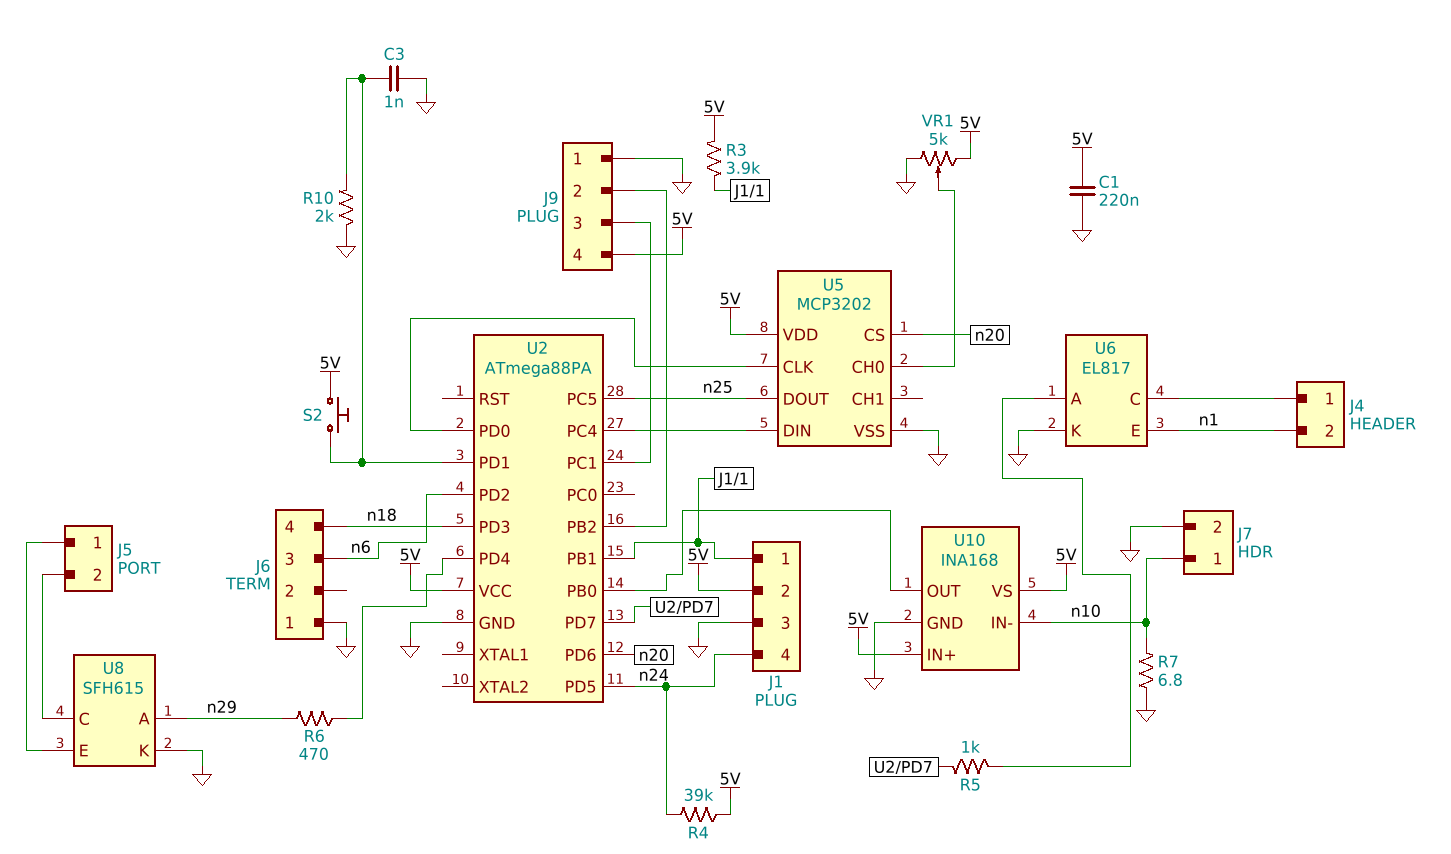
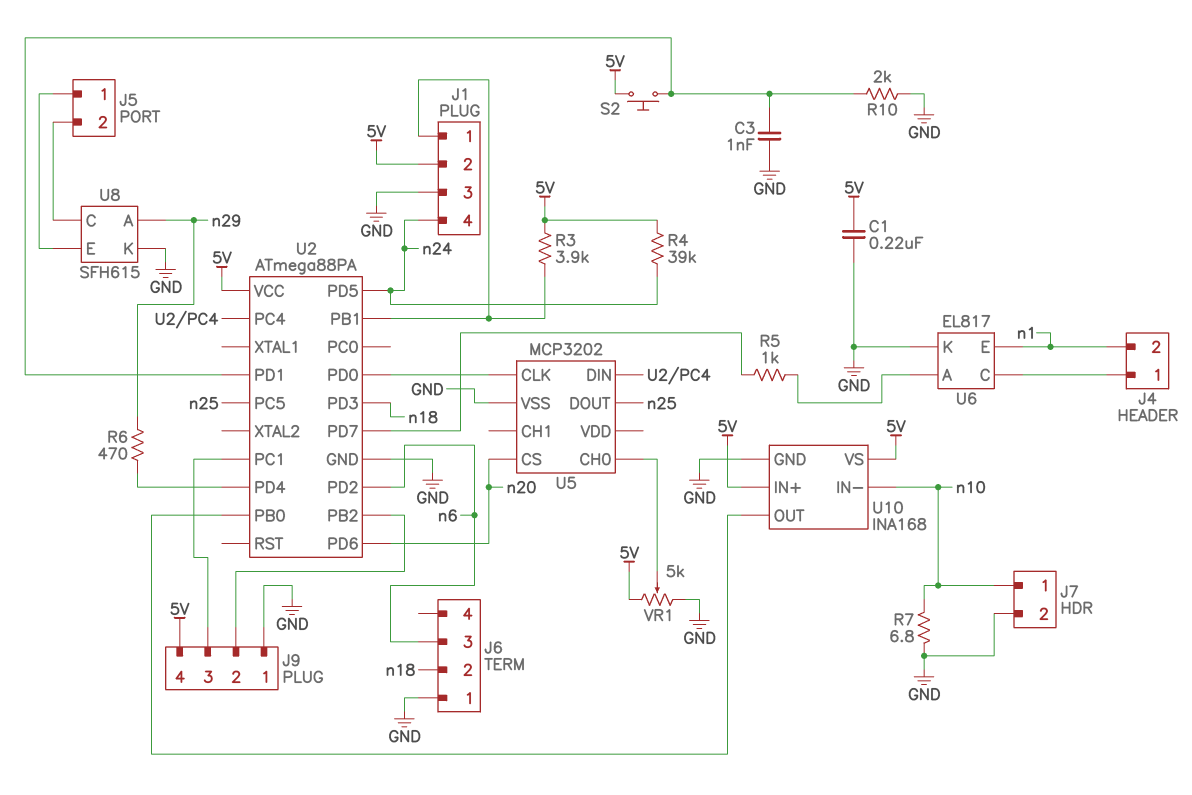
J6 pin 2: none -> n18
J6 pin 4: n18 -> none
U5 pin VDD: 5V -> none

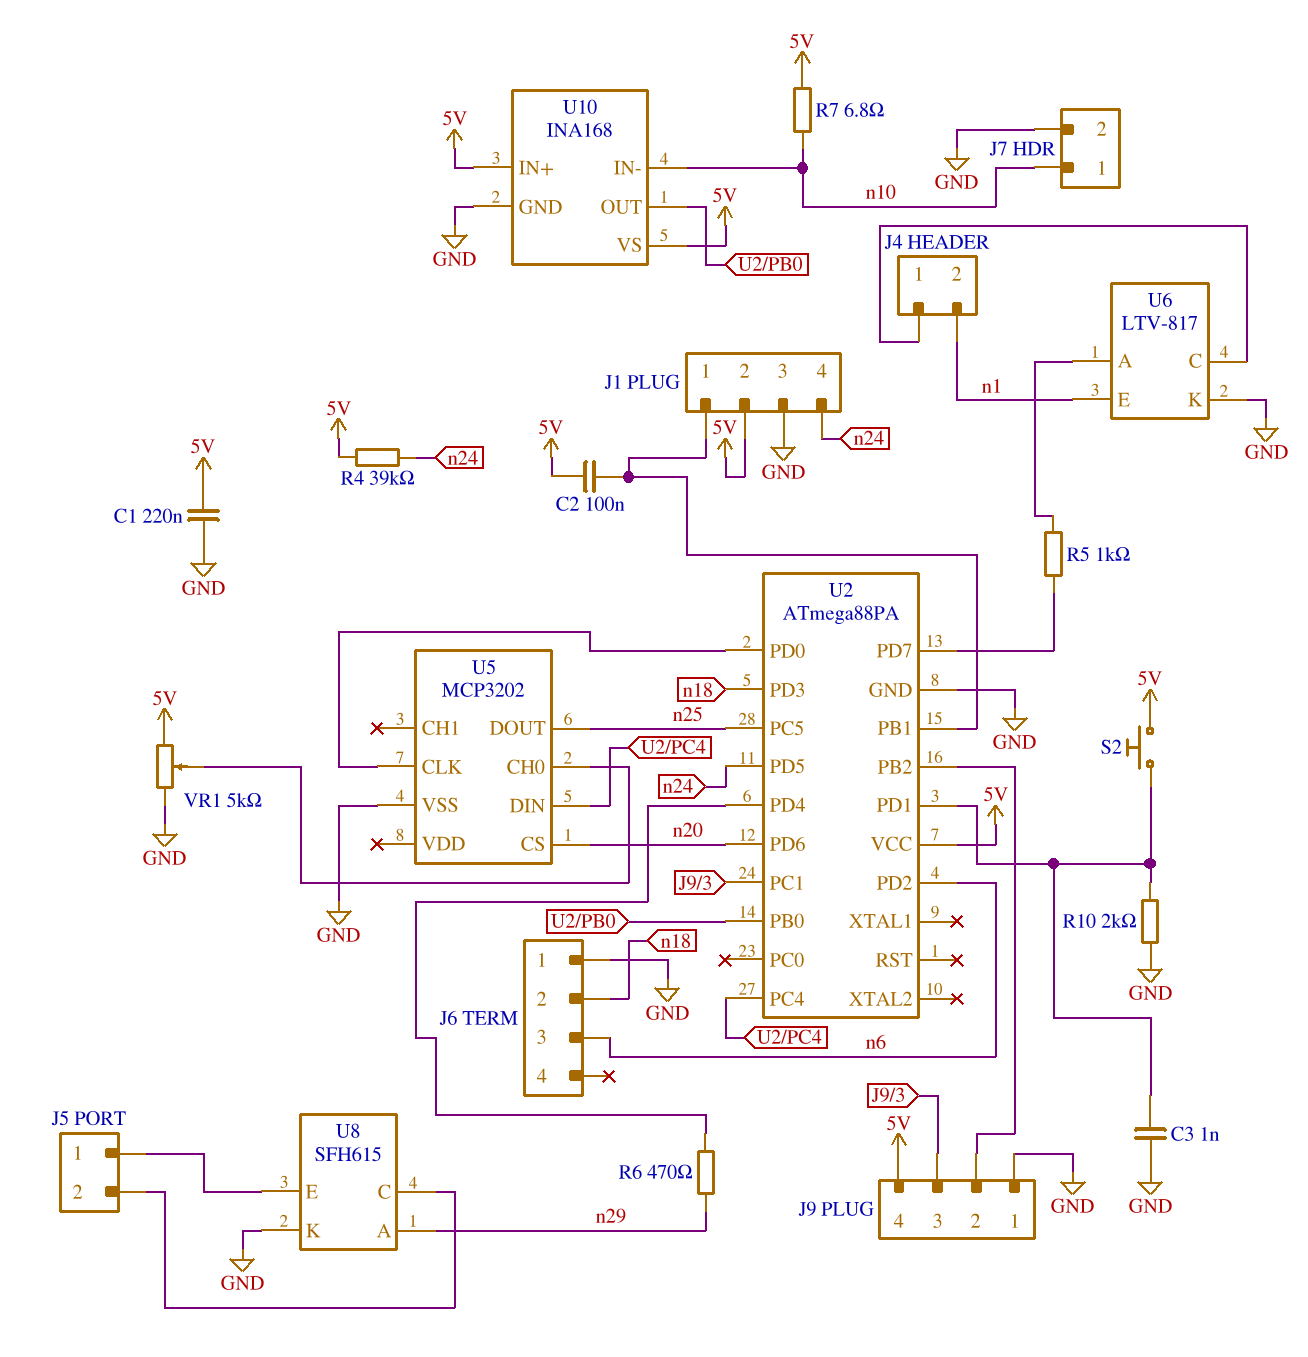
C2: none -> 100nF (5V, J1/1)
R3: 3.9k (5V, J1/1) -> none
R7: 6.8 (GND, n10) -> 6.8 (5V, n10)
U6: EL817 -> LTV-817

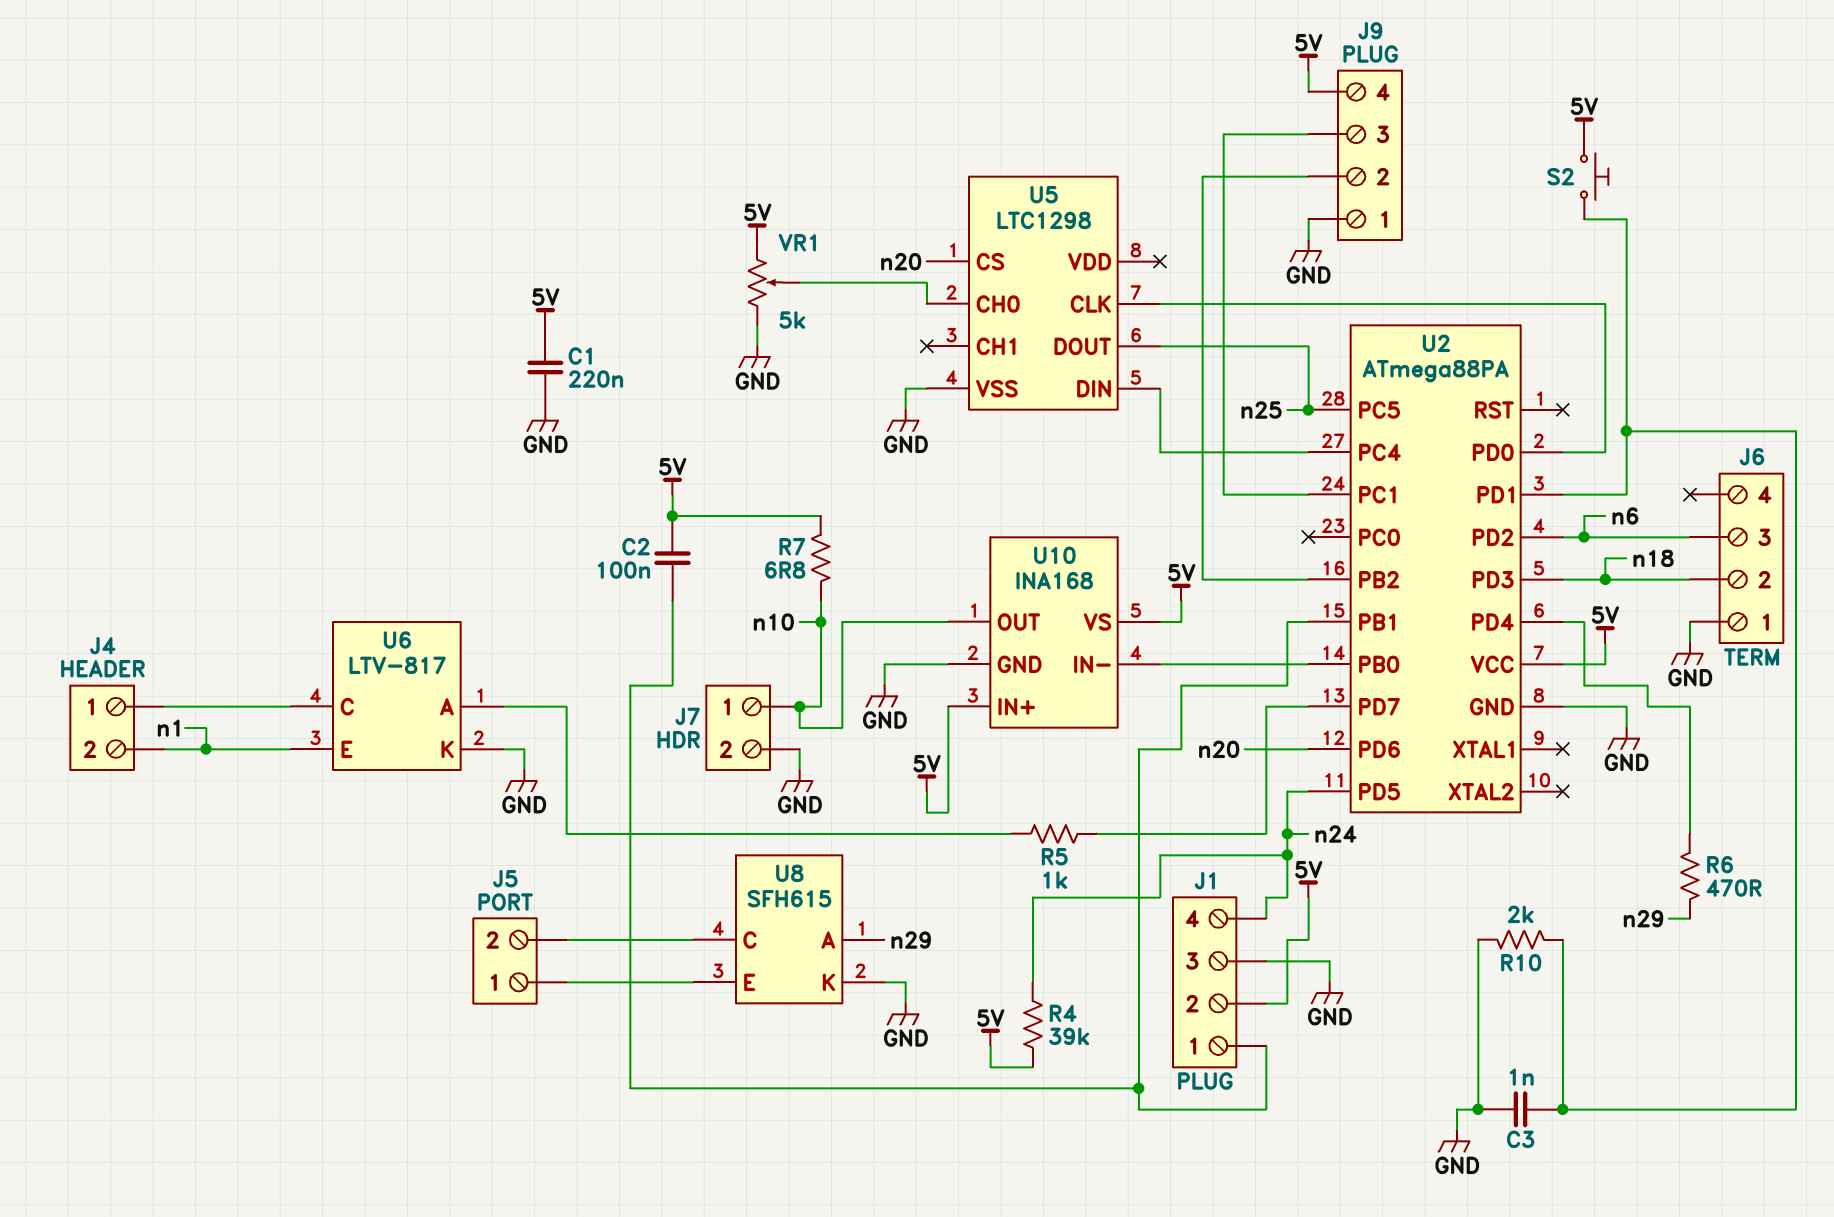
U5: MCP3202 -> LTC1298
U10 pin IN-: n10 -> U2/PB0
U10 pin OUT: U2/PB0 -> n10

